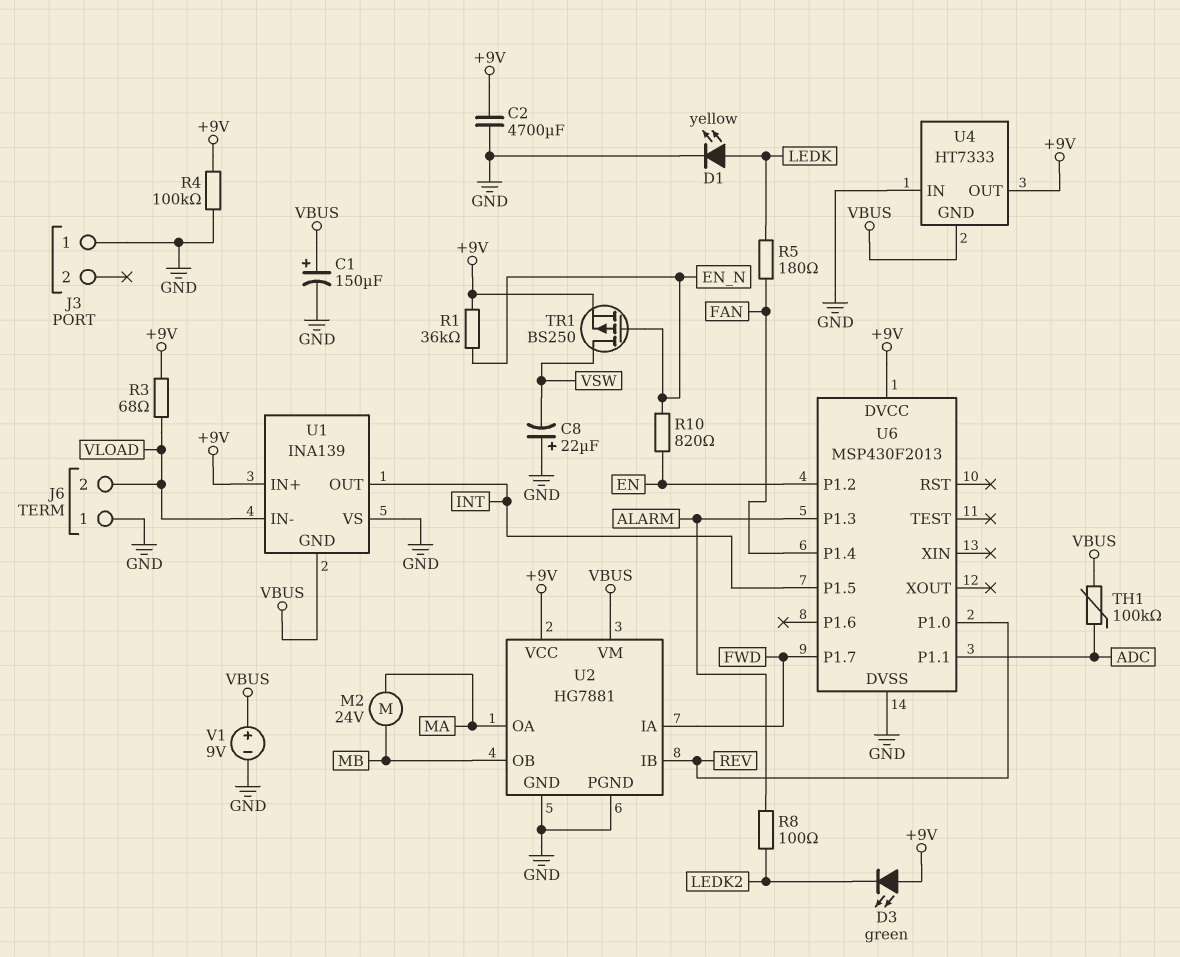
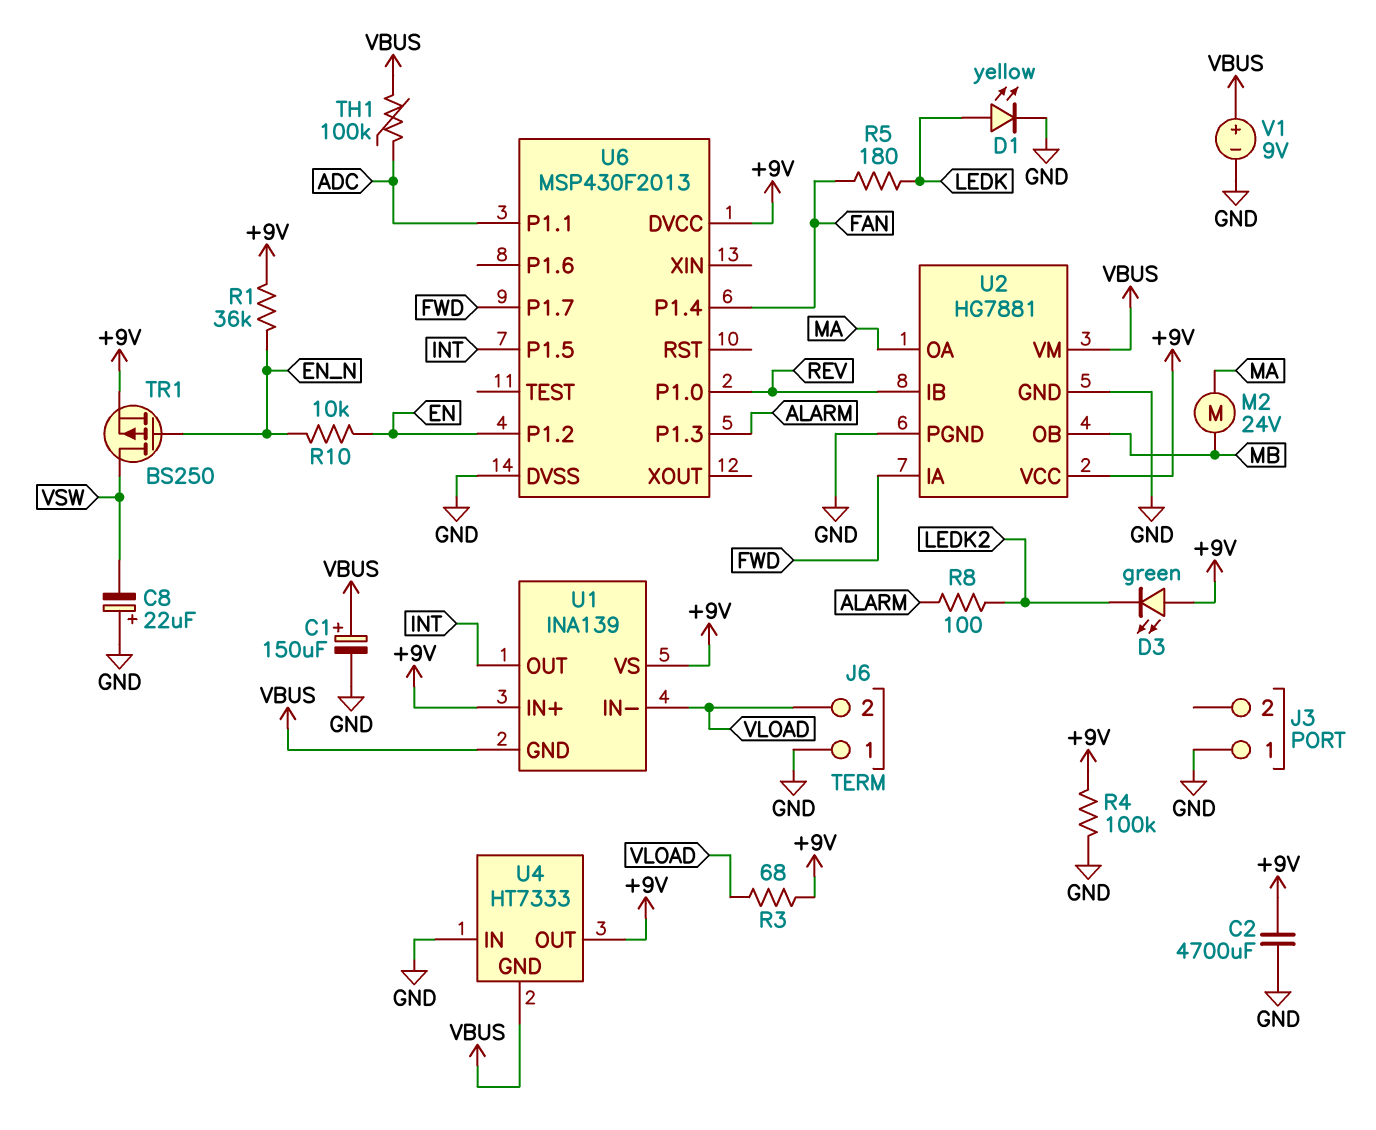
R10: 820 (EN, EN_N) -> 10k (EN, EN_N)
U1 pin VS: GND -> +9V

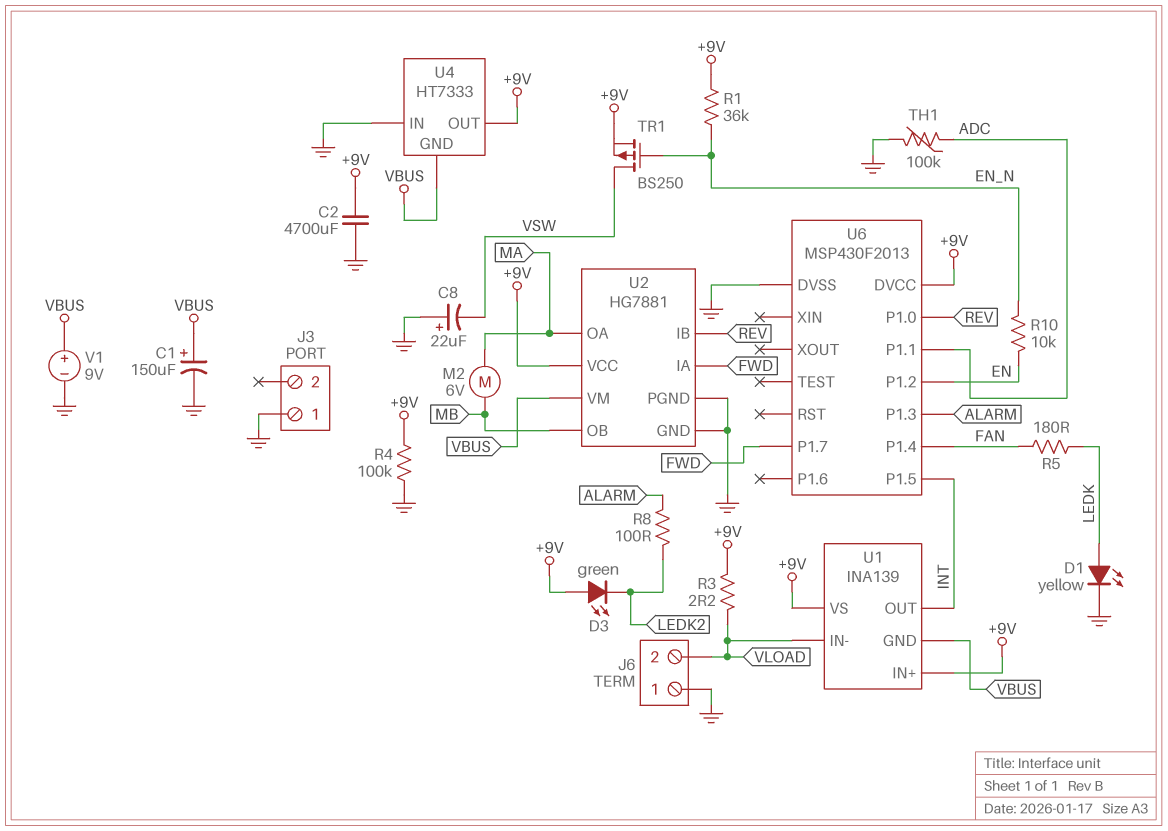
M2: motor 24V (MA, MB) -> motor 6V (MA, MB)
R3: 68 (+9V, VLOAD) -> 2.2 (+9V, VLOAD)
TH1: 100k (ADC, VBUS) -> 100k (ADC, GND)

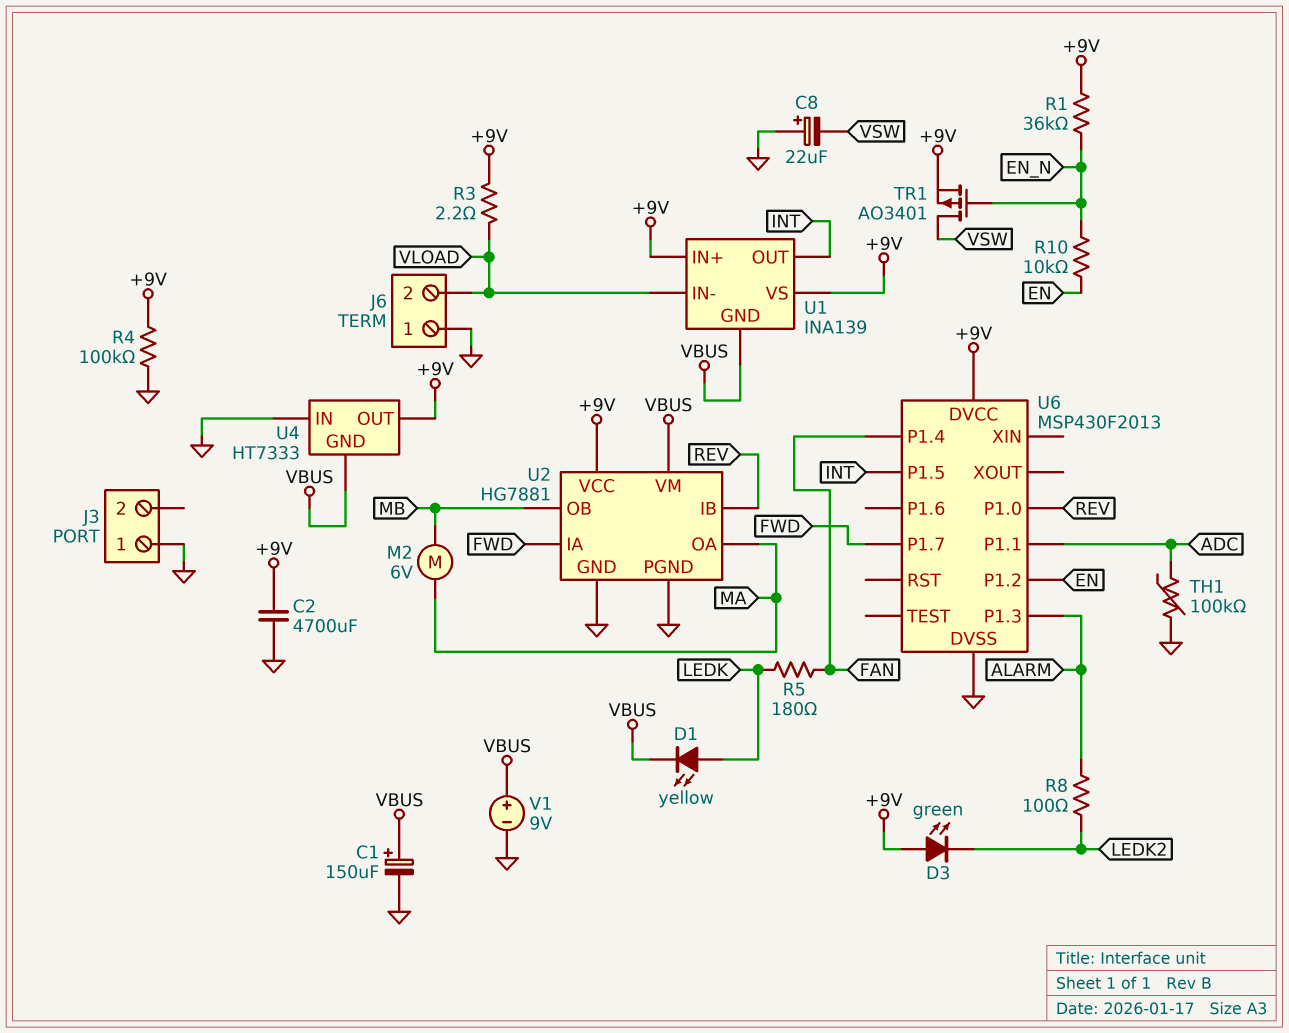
D1: LED yellow (A LEDK, K GND) -> LED yellow (A LEDK, K VBUS)
TR1: PMOS BS250 (G EN_N, D VSW, S +9V) -> PMOS AO3401 (G EN_N, D VSW, S +9V)

